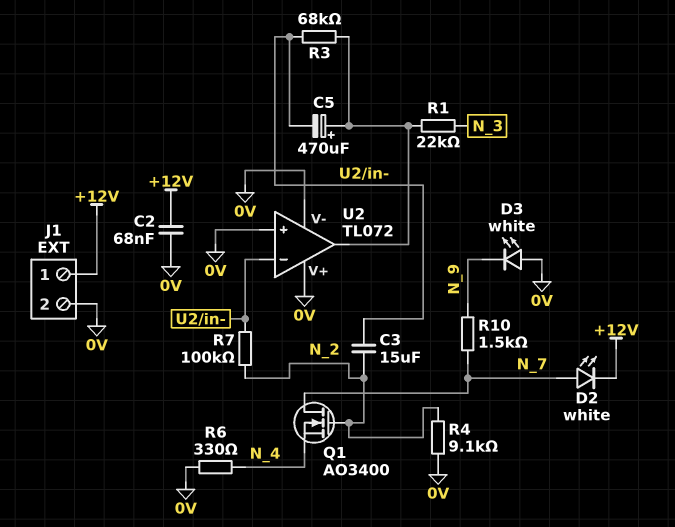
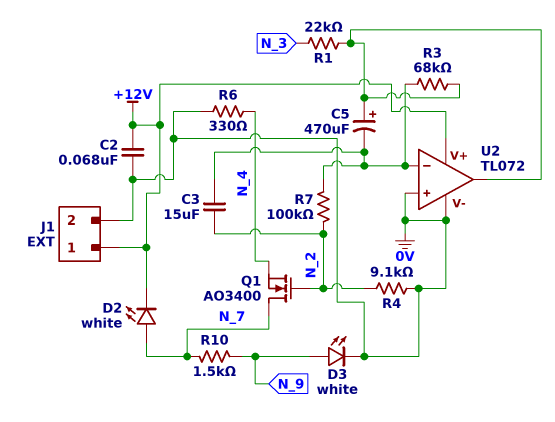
D3: LED white (A 0V, K N_9) -> LED white (A N_9, K 0V)
U2 pin V+: 0V -> +12V

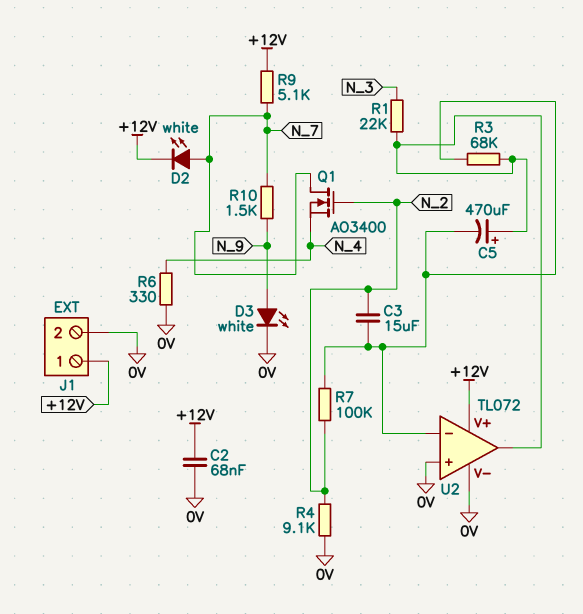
R9: none -> 5.1k (+12V, N_7)

